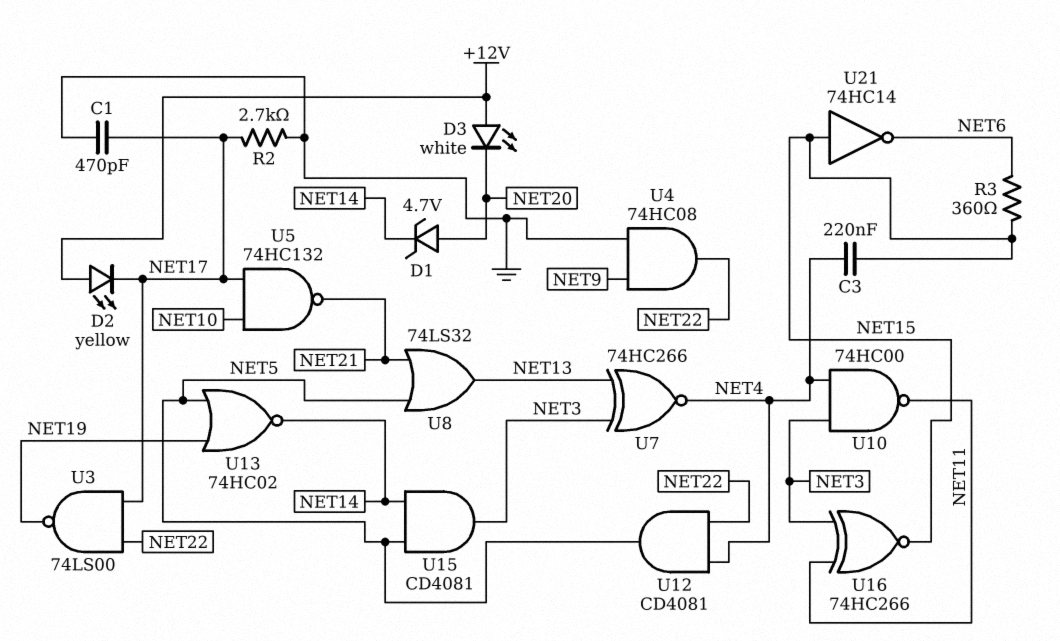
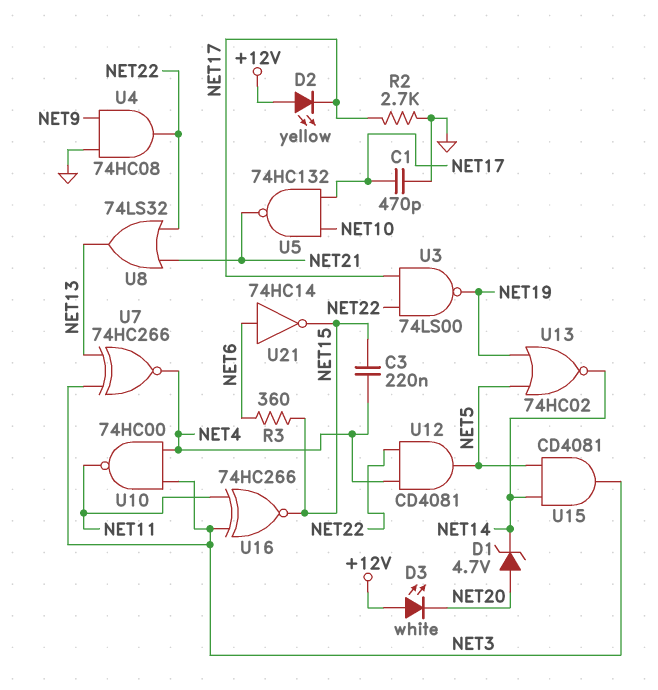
U8: OR 74LS32 (in NET5, in NET21, out NET13) -> OR 74LS32 (in NET21, in NET22, out NET13)
U21: NOT 74HC14 (in NET15, out NET6) -> NOT 74HC14 (in NET6, out NET15)

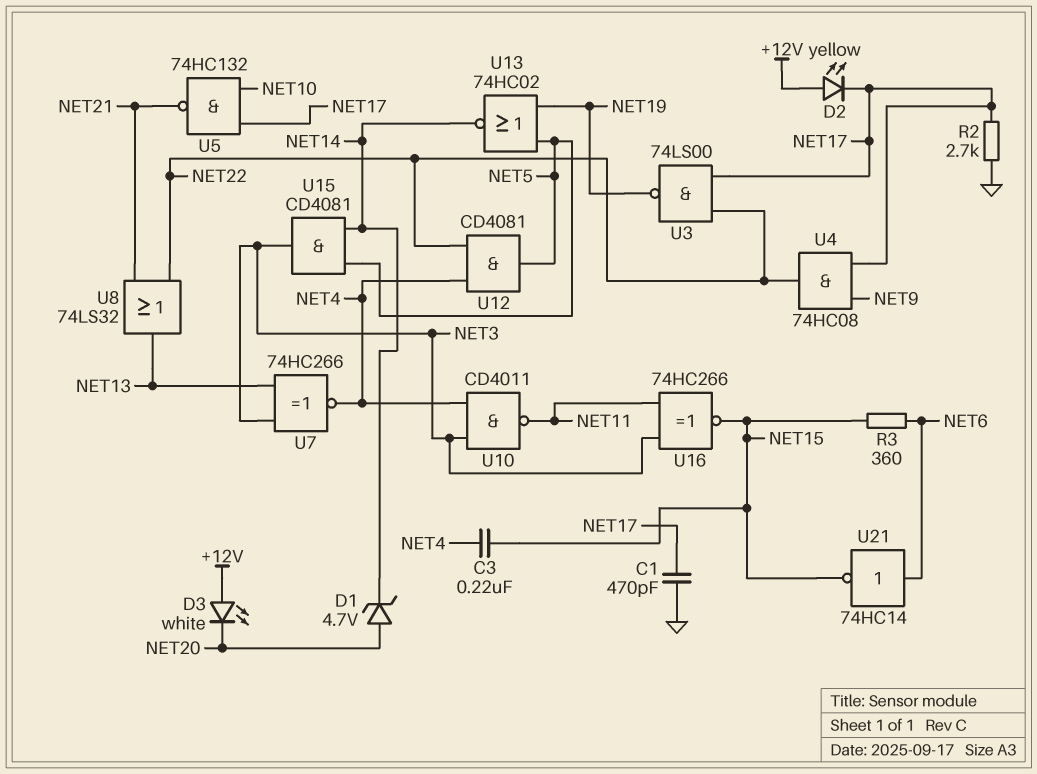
U4: AND 74HC08 (in GND, in NET9, out NET22) -> AND 74HC08 (in NET9, in NET17, out NET22)
U10: NAND 74HC00 (in NET3, in NET4, out NET11) -> NAND CD4011 (in NET3, in NET4, out NET11)

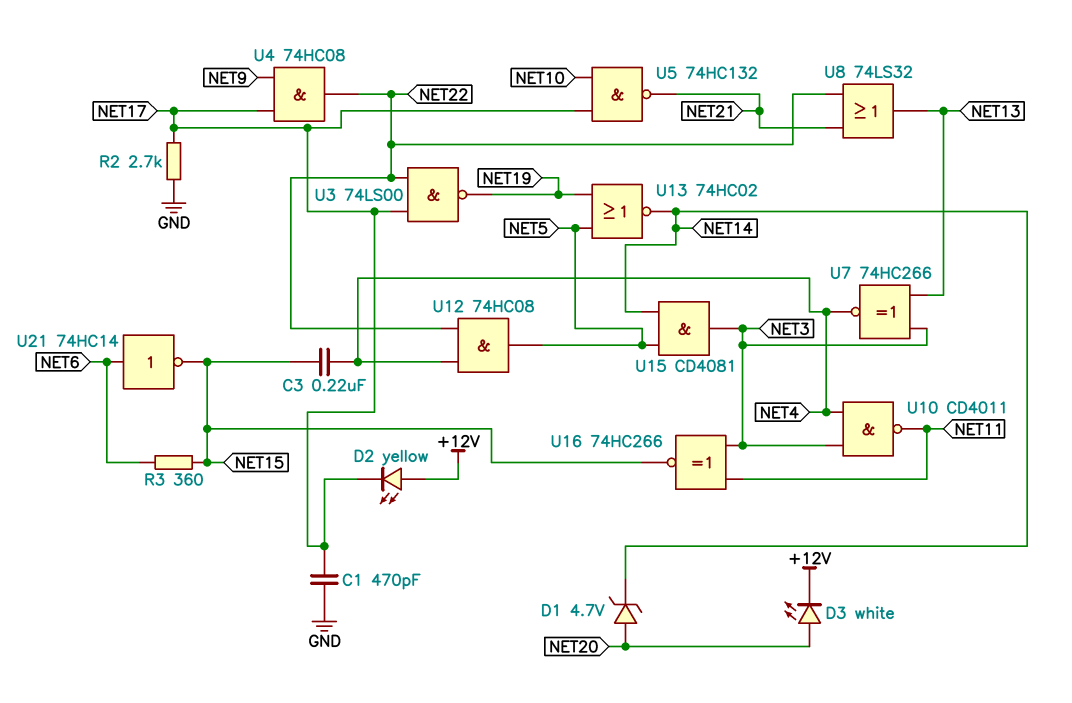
D3: LED white (A +12V, K NET20) -> LED white (A NET20, K +12V)
U12: AND CD4081 (in NET4, in NET22, out NET5) -> AND 74HC08 (in NET4, in NET22, out NET5)

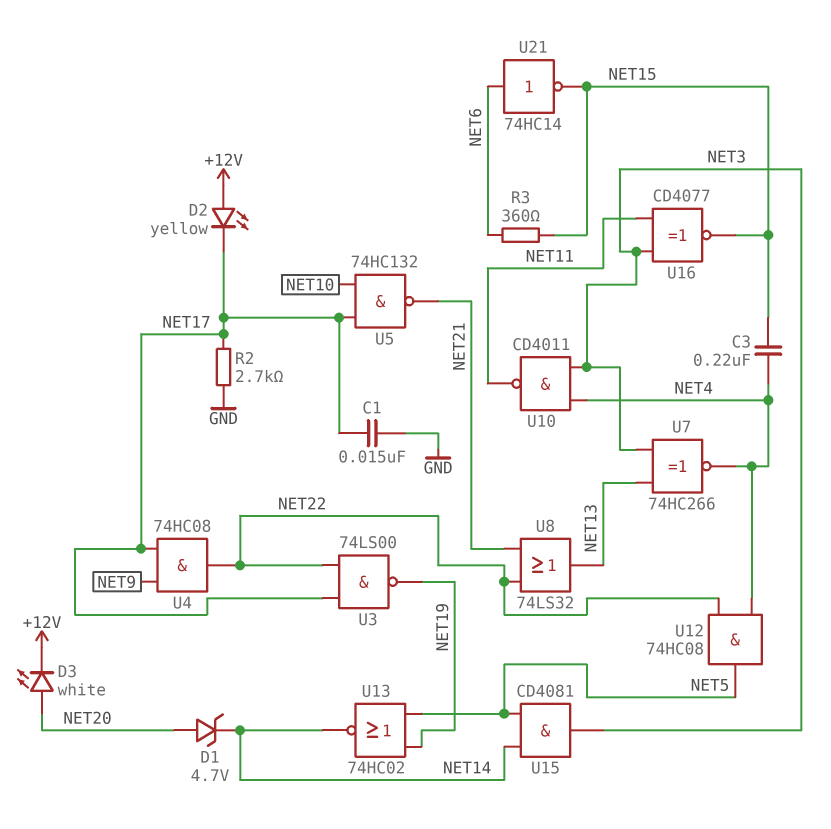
C1: 470pF (GND, NET17) -> 15nF (GND, NET17)
U16: XNOR 74HC266 (in NET3, in NET11, out NET15) -> XNOR CD4077 (in NET3, in NET11, out NET15)

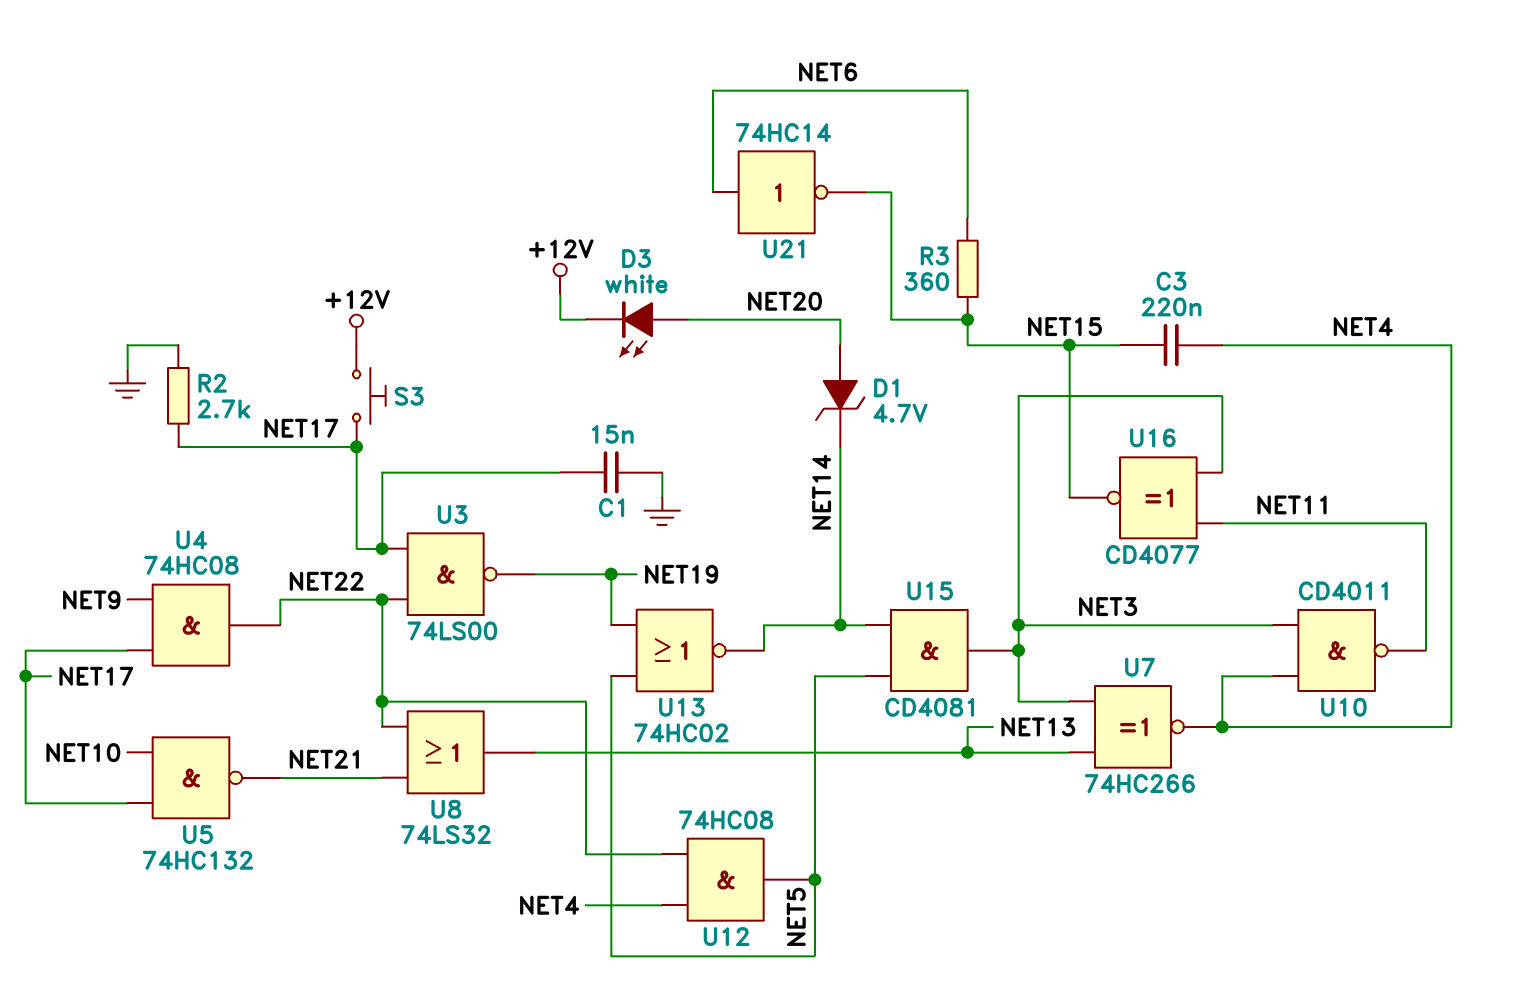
D2: LED yellow (A +12V, K NET17) -> none
S3: none -> button (+12V, NET17)

